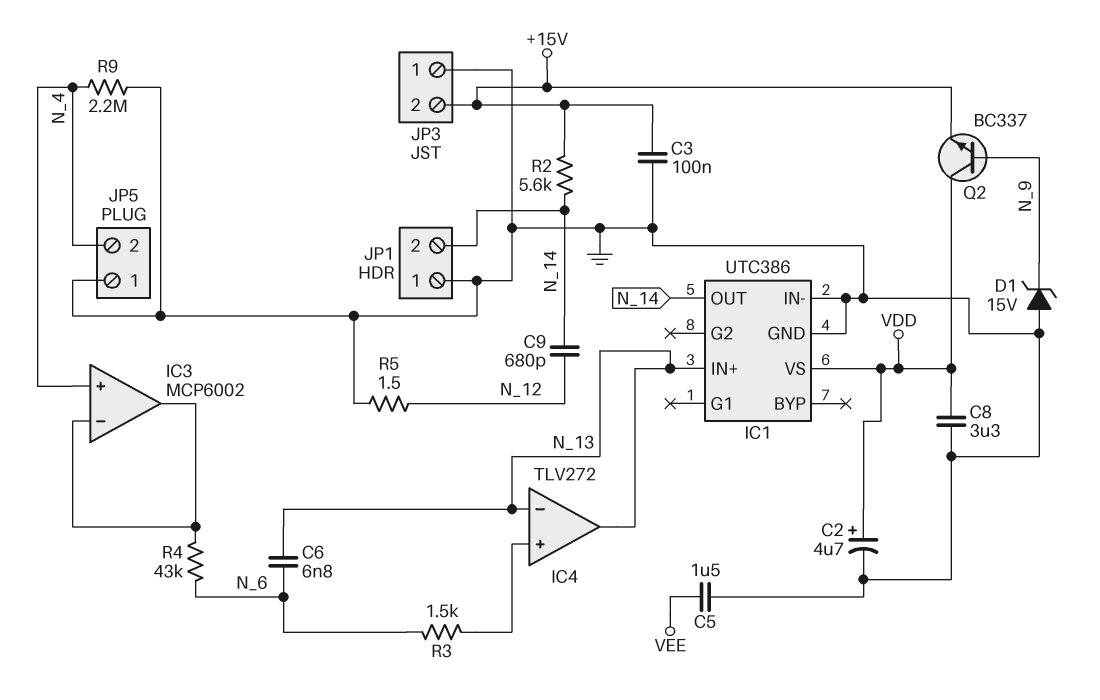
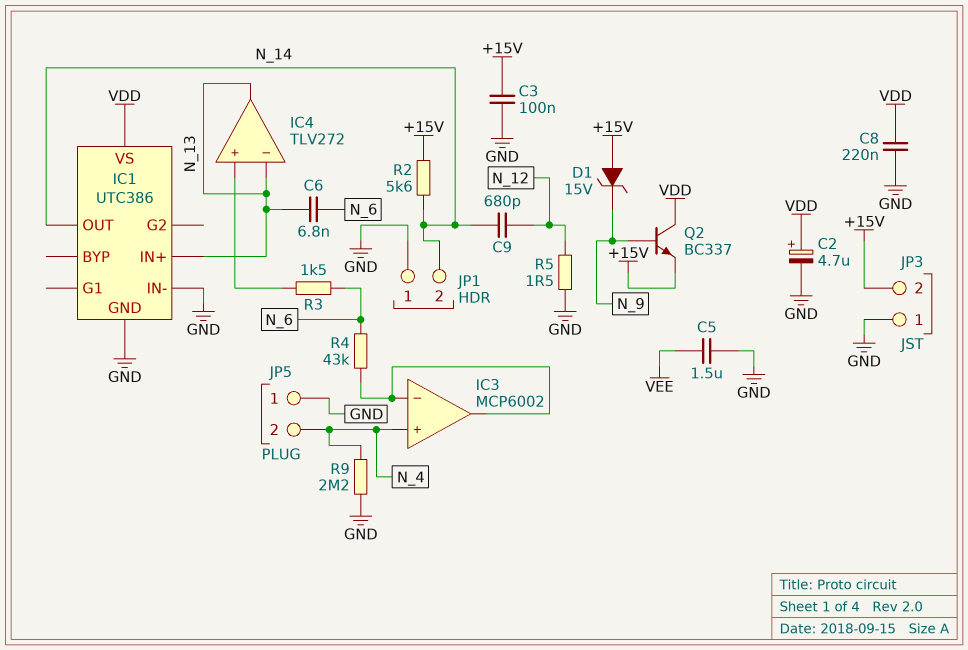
C8: 3.3uF (GND, VDD) -> 220nF (GND, VDD)
D1: zener 15V (A GND, K N_9) -> zener 15V (A +15V, K N_9)

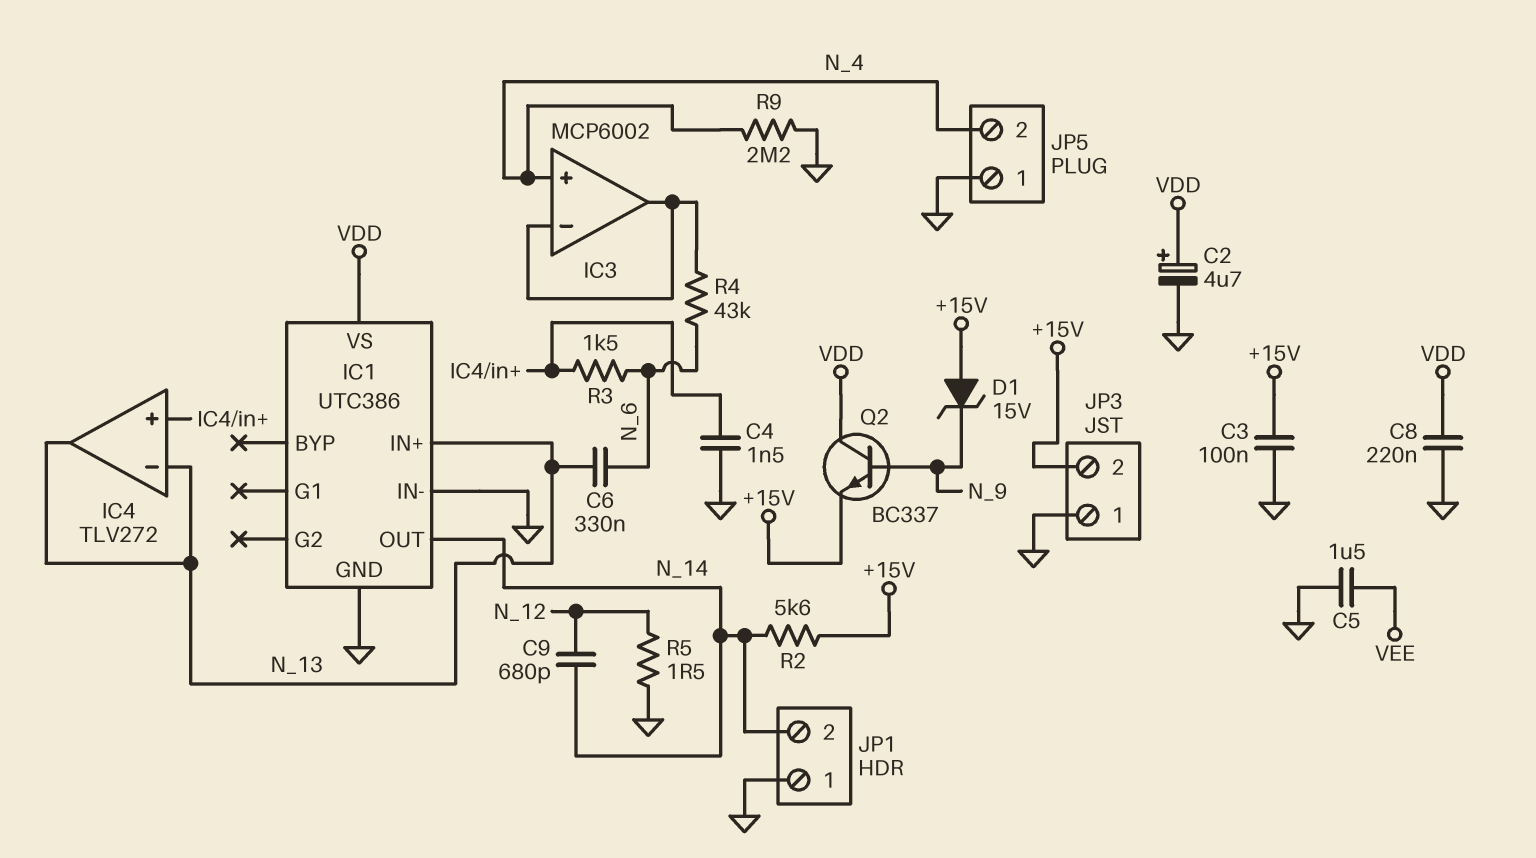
C4: none -> 1.5nF (GND, IC4/in+)
C6: 6.8nF (N_6, N_13) -> 330nF (N_6, N_13)

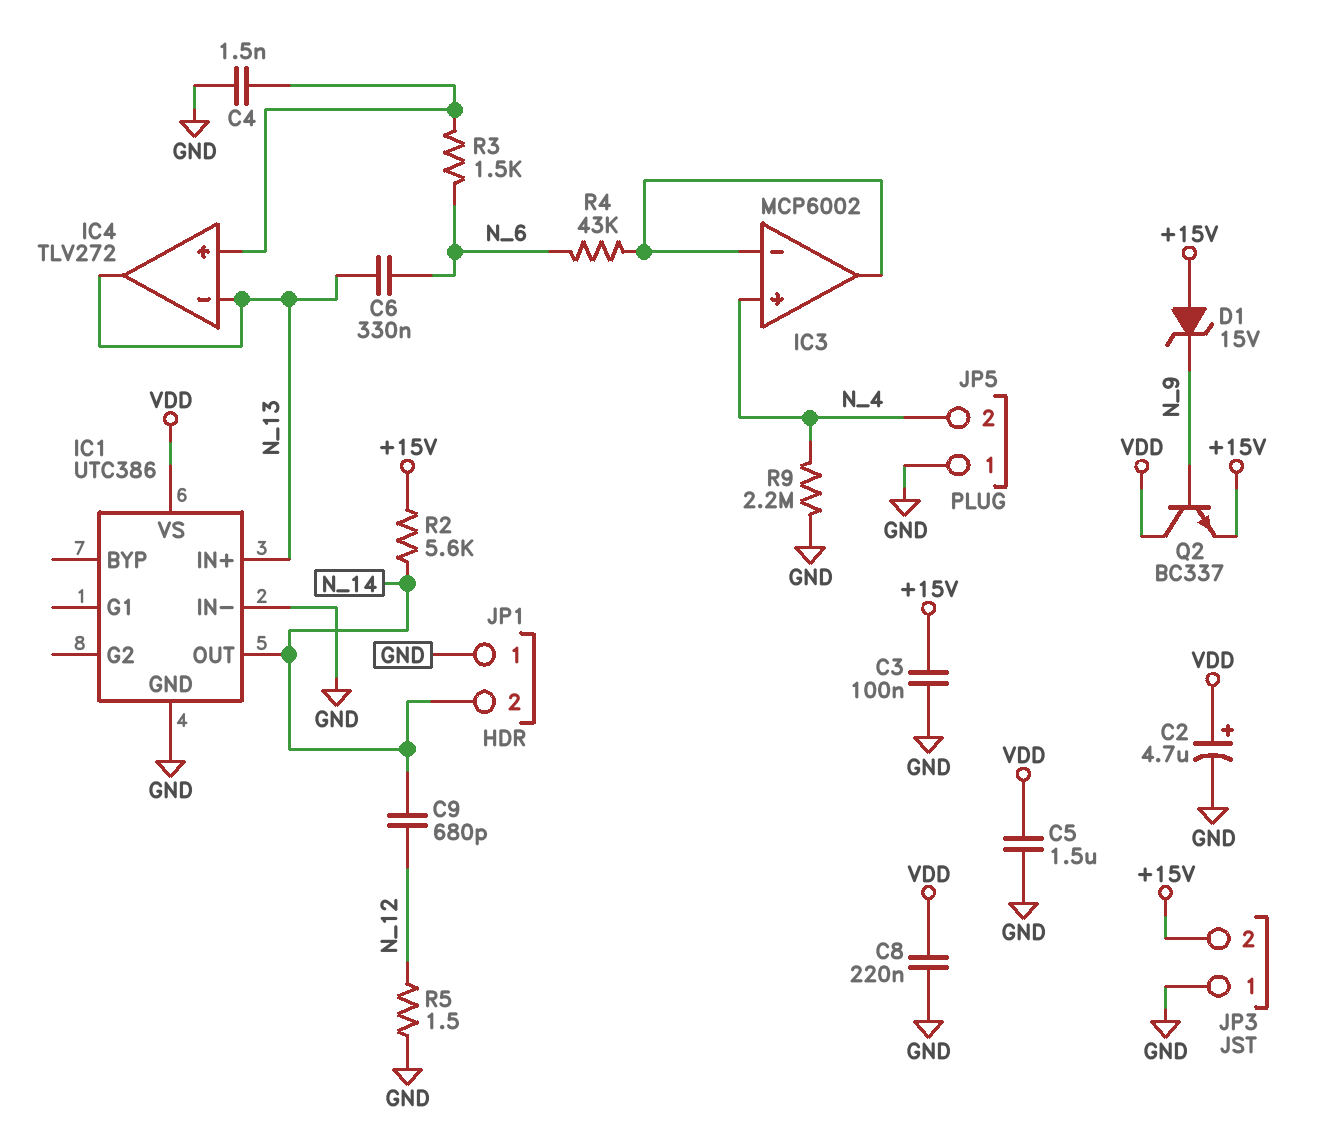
C5: 1.5uF (GND, VEE) -> 1.5uF (GND, VDD)

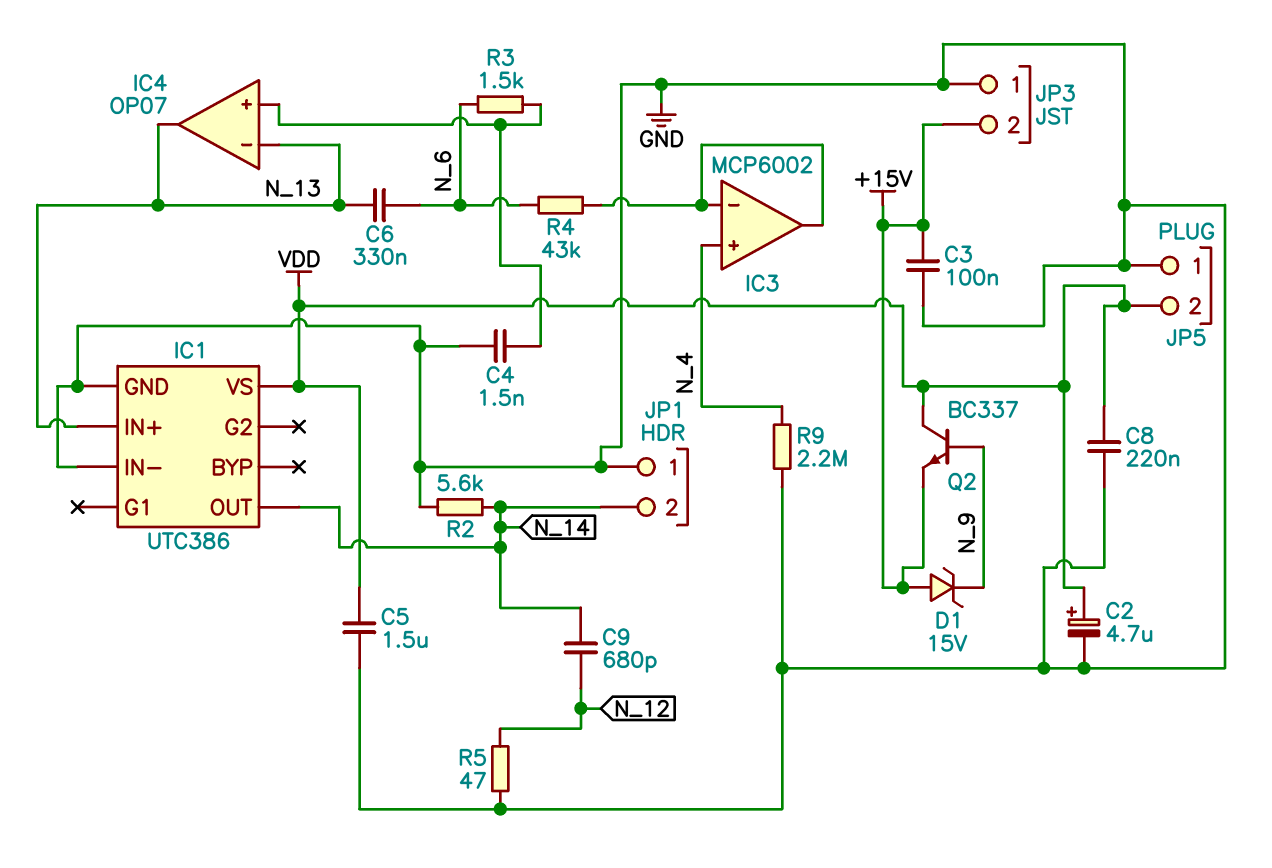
IC4: TLV272 -> OP07
JP5 pin 2: N_4 -> VDD
R2: 5.6k (+15V, N_14) -> 5.6k (GND, N_14)
R5: 1.5 (GND, N_12) -> 47 (GND, N_12)

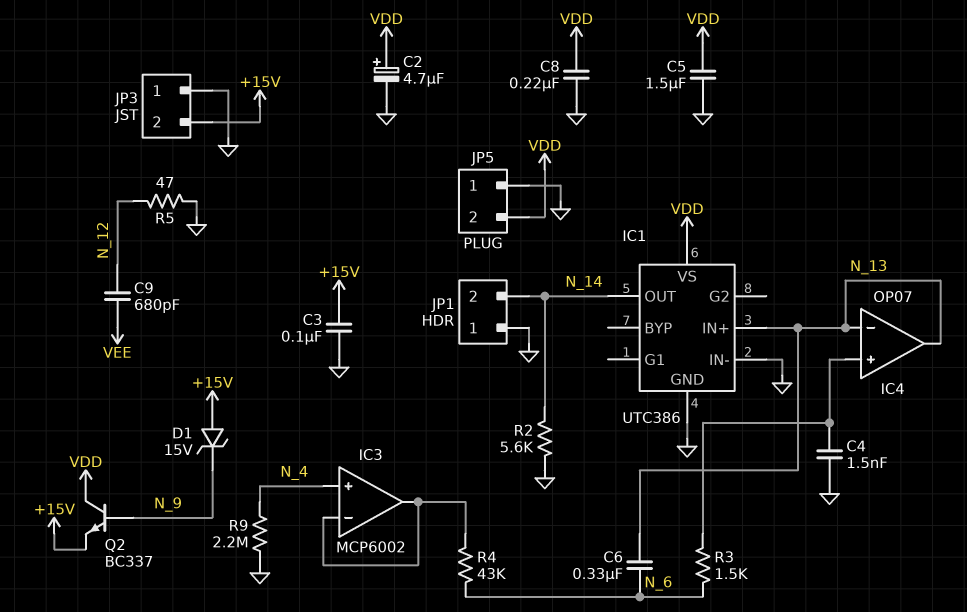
C9: 680pF (N_12, N_14) -> 680pF (N_12, VEE)

